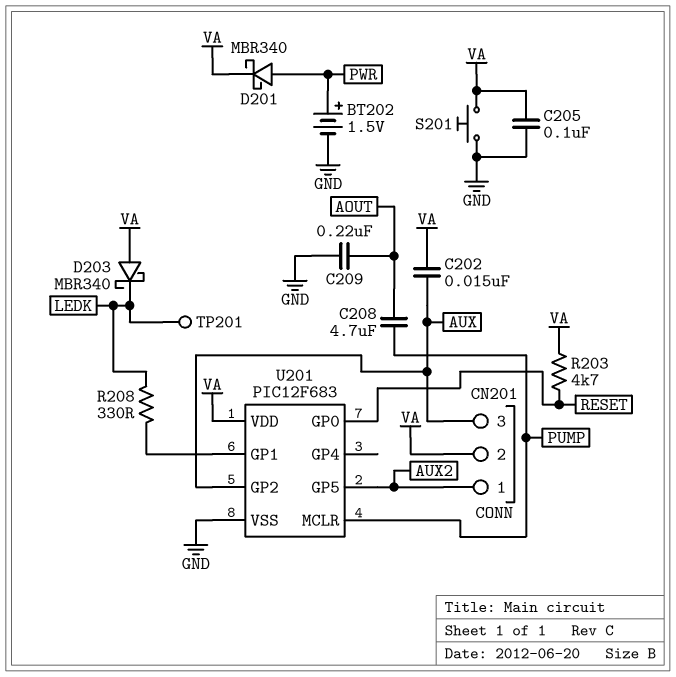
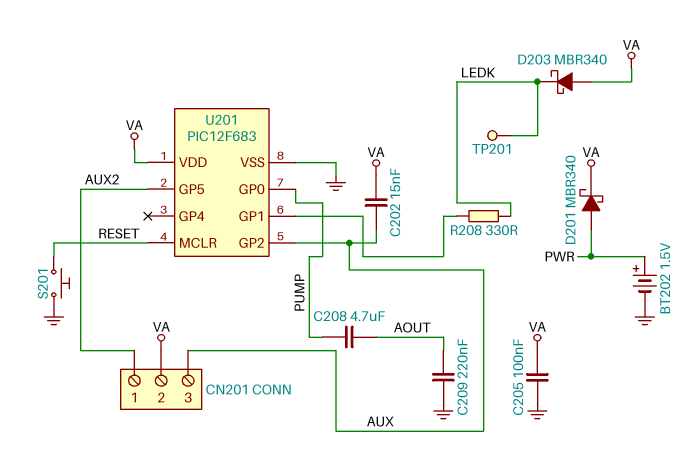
R203: 4.7k (RESET, VA) -> none
S201: button (GND, VA) -> button (GND, RESET)
U201 pin GP0: RESET -> PUMP
U201 pin MCLR: PUMP -> RESET

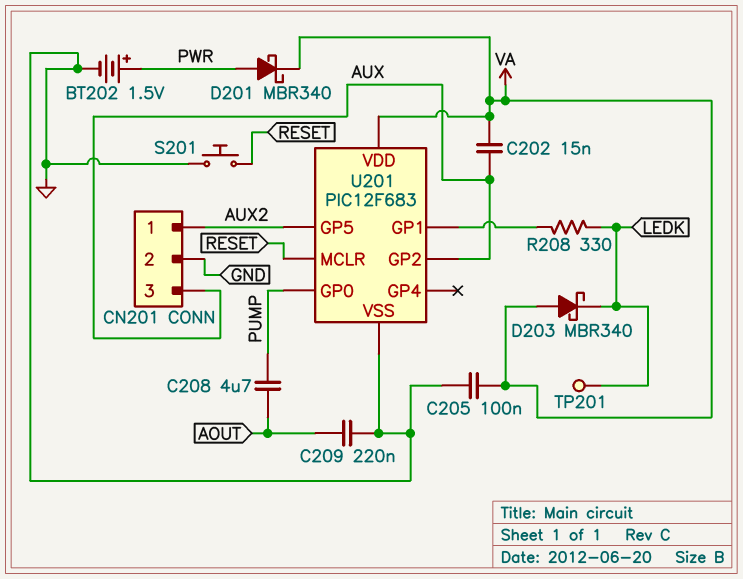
CN201 pin 2: VA -> GND

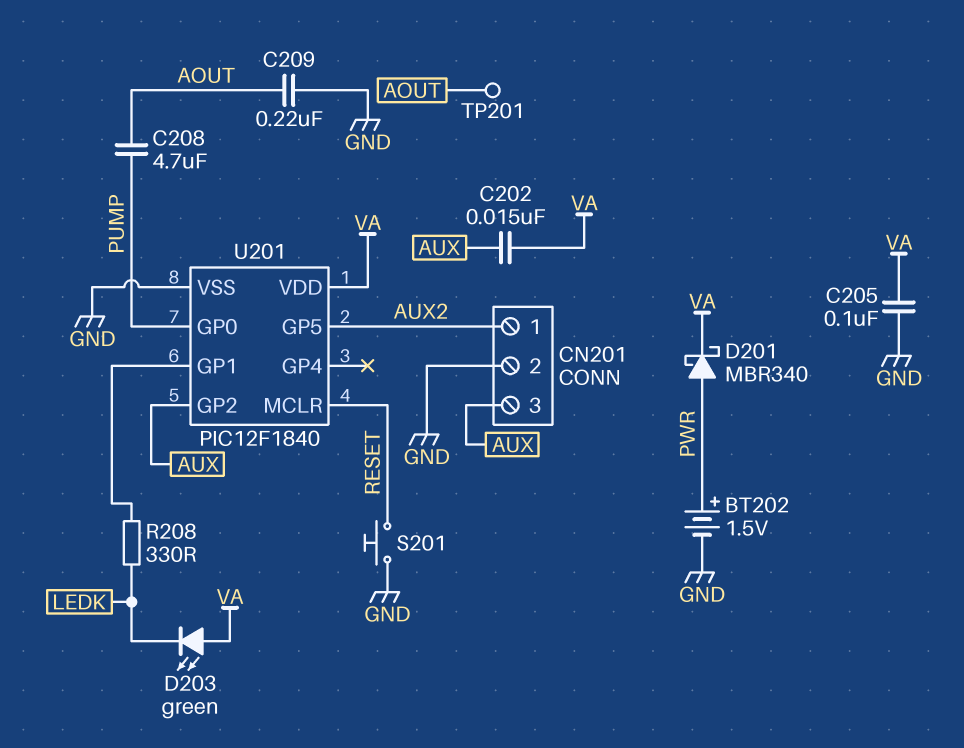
D203: schottky MBR340 (A VA, K LEDK) -> LED green (A VA, K LEDK)
TP201: test point (LEDK) -> test point (AOUT)
U201: PIC12F683 -> PIC12F1840

